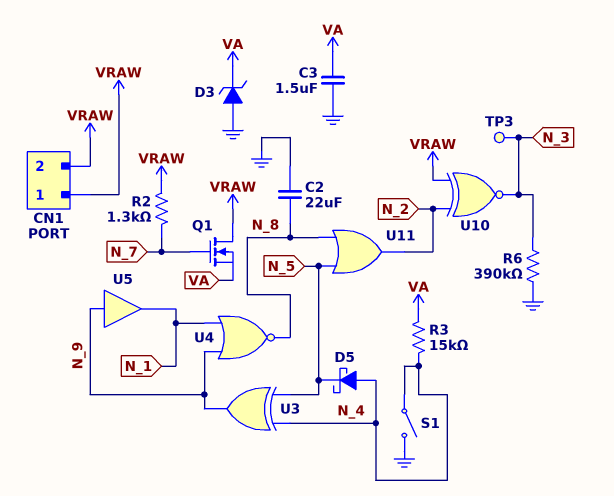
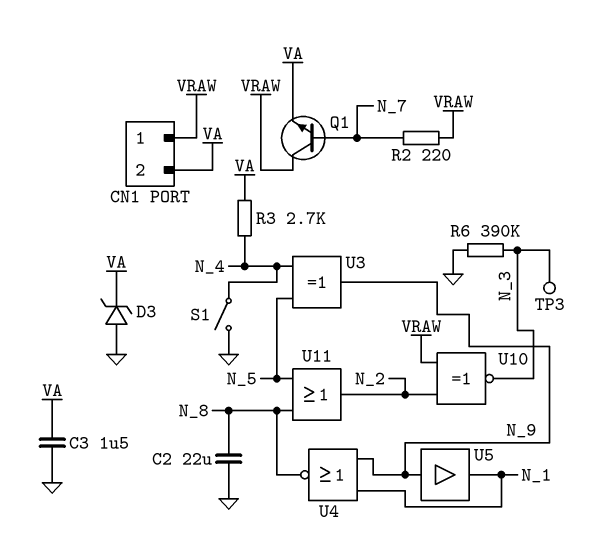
CN1 pin 2: VRAW -> VA
D5: schottky (A N_4, K N_5) -> none
Q1: NMOS (G N_7, D VRAW, S VA) -> NPN (B N_7, C VRAW, E VA)
R2: 1.3k (N_7, VRAW) -> 220 (N_7, VRAW)
R3: 15k (N_4, VA) -> 2.7k (N_4, VA)

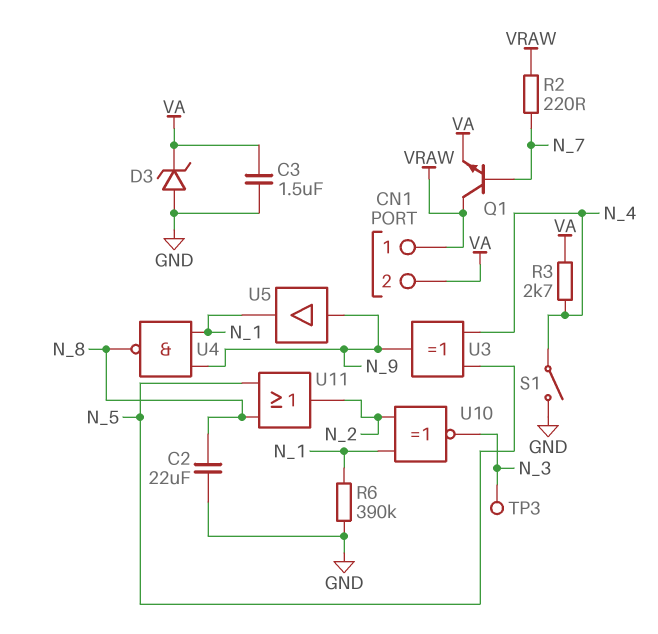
R6: 390k (GND, N_3) -> 390k (GND, N_1)
U4: NOR (in N_1, in N_9, out N_8) -> NAND (in N_1, in N_9, out N_8)
U10: XNOR (in N_2, in VRAW, out N_3) -> XNOR (in N_1, in N_2, out N_3)

